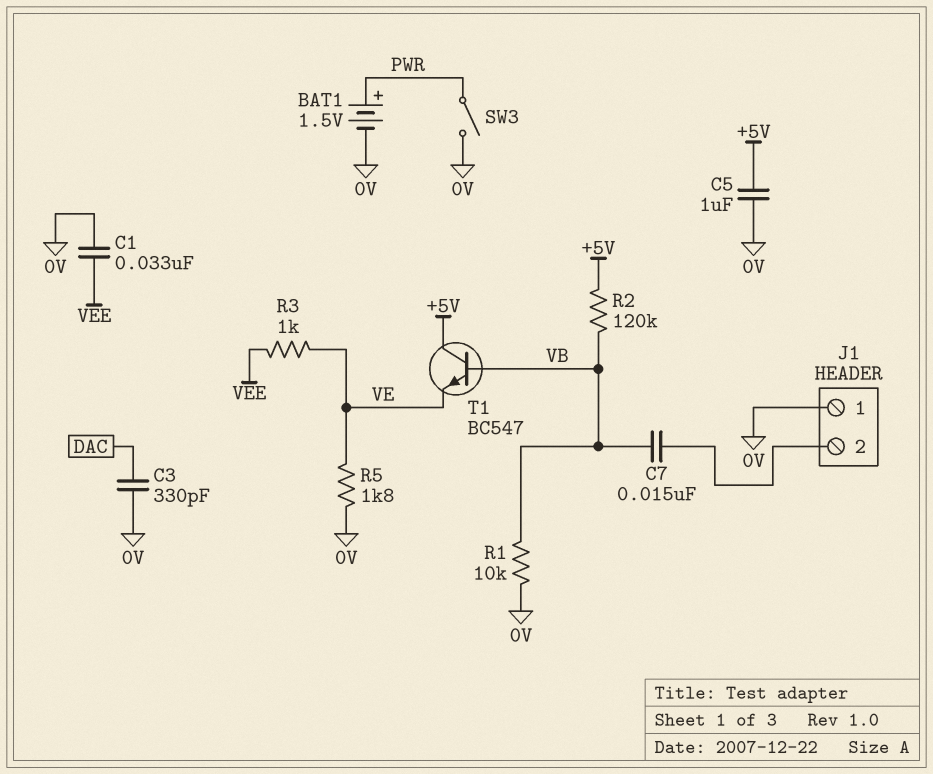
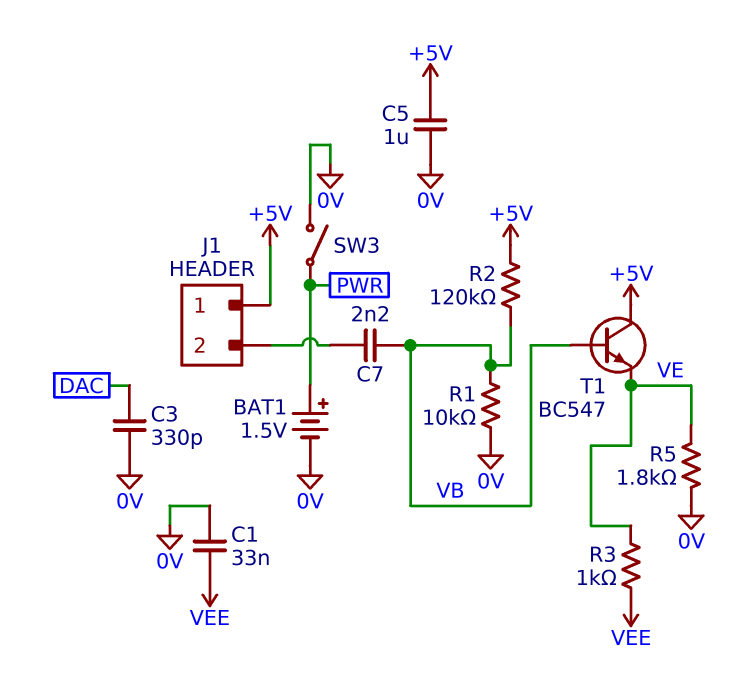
C7: 15nF (J1/2, VB) -> 2.2nF (J1/2, VB)
J1 pin 1: 0V -> +5V

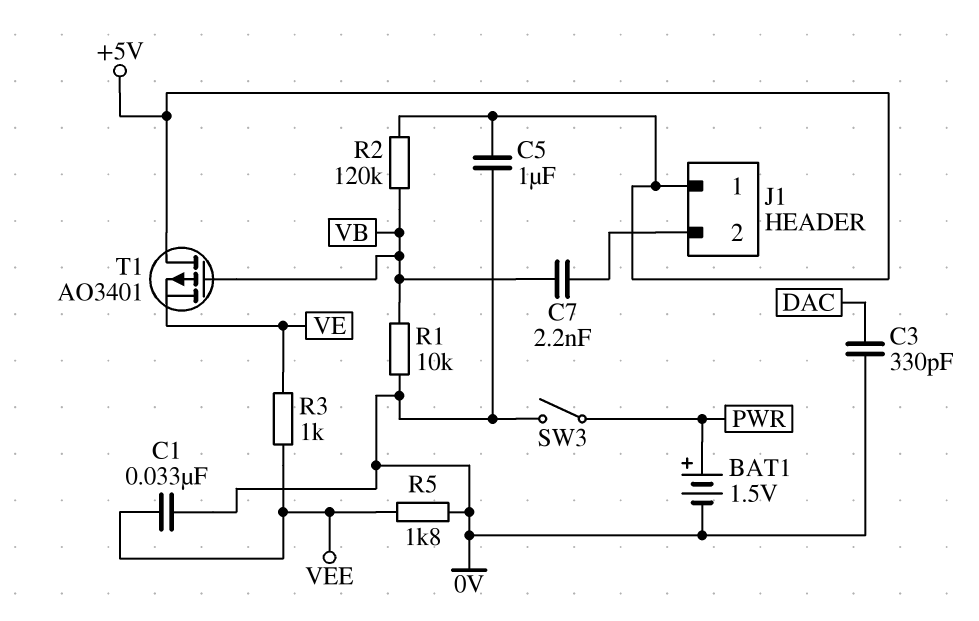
R5: 1.8k (0V, VE) -> 1.8k (0V, VEE)
T1: NPN BC547 (B VB, C +5V, E VE) -> PMOS AO3401 (G VB, D +5V, S VE)

